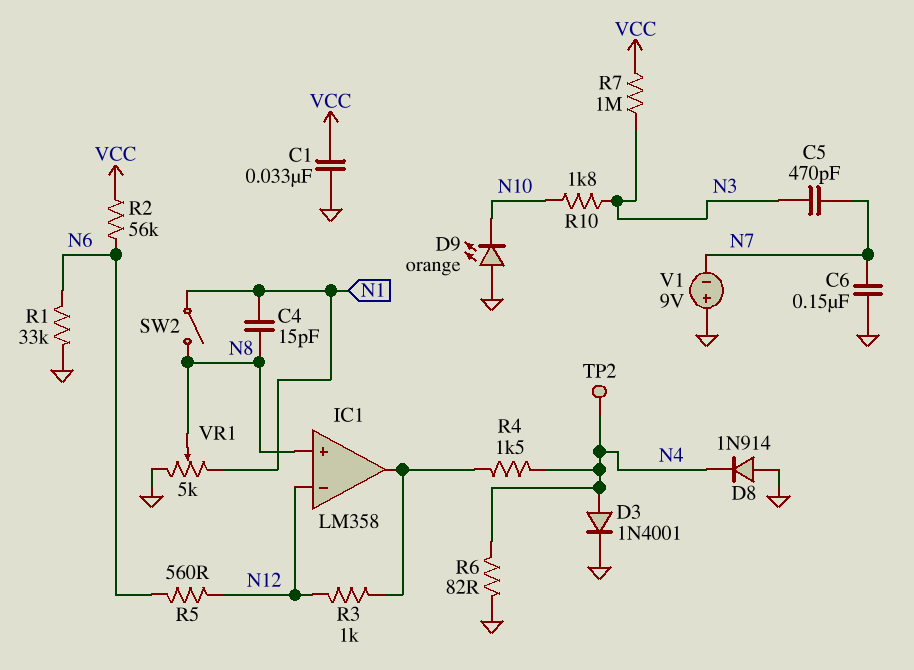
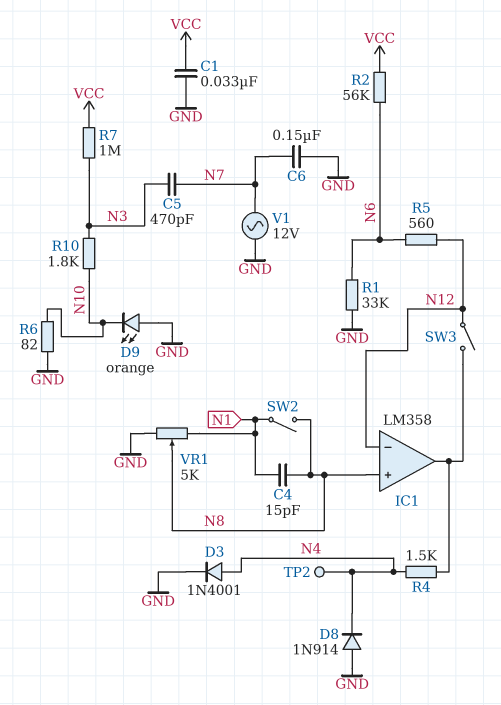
R3: 1k (IC1/out, N12) -> none
R6: 82 (GND, N4) -> 82 (GND, N10)
SW3: none -> switch (IC1/out, N12)
V1: 9V (plus GND, minus N7) -> AC 12V (GND, N7)

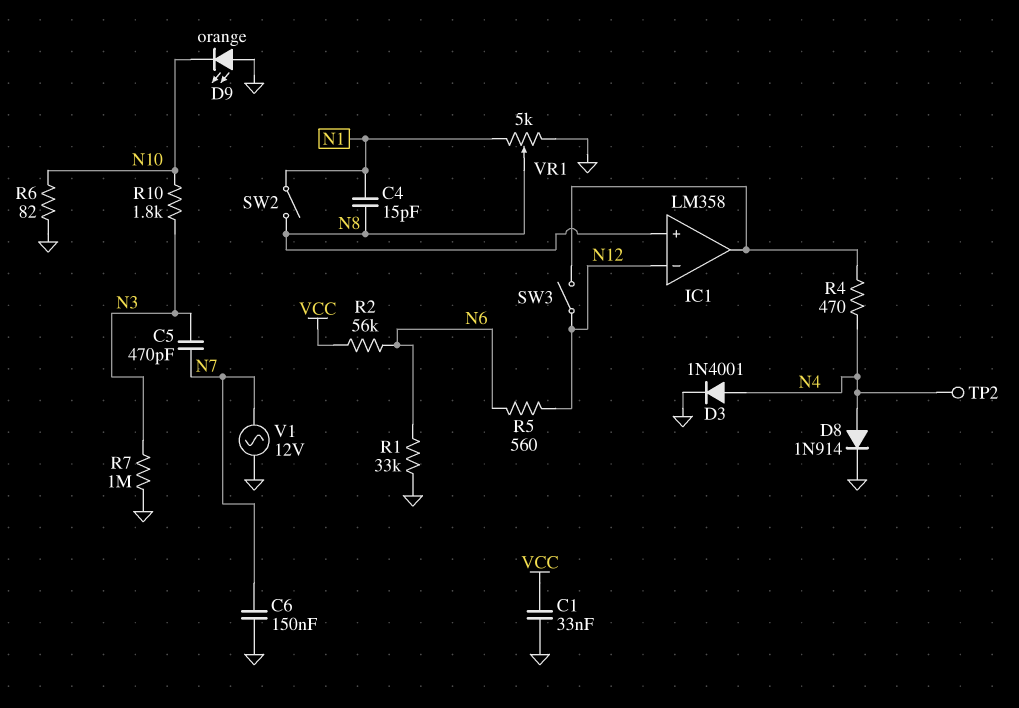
D8: diode 1N914 (A GND, K N4) -> diode 1N914 (A N4, K GND)
R4: 1.5k (IC1/out, N4) -> 470 (IC1/out, N4)
R7: 1M (N3, VCC) -> 1M (GND, N3)

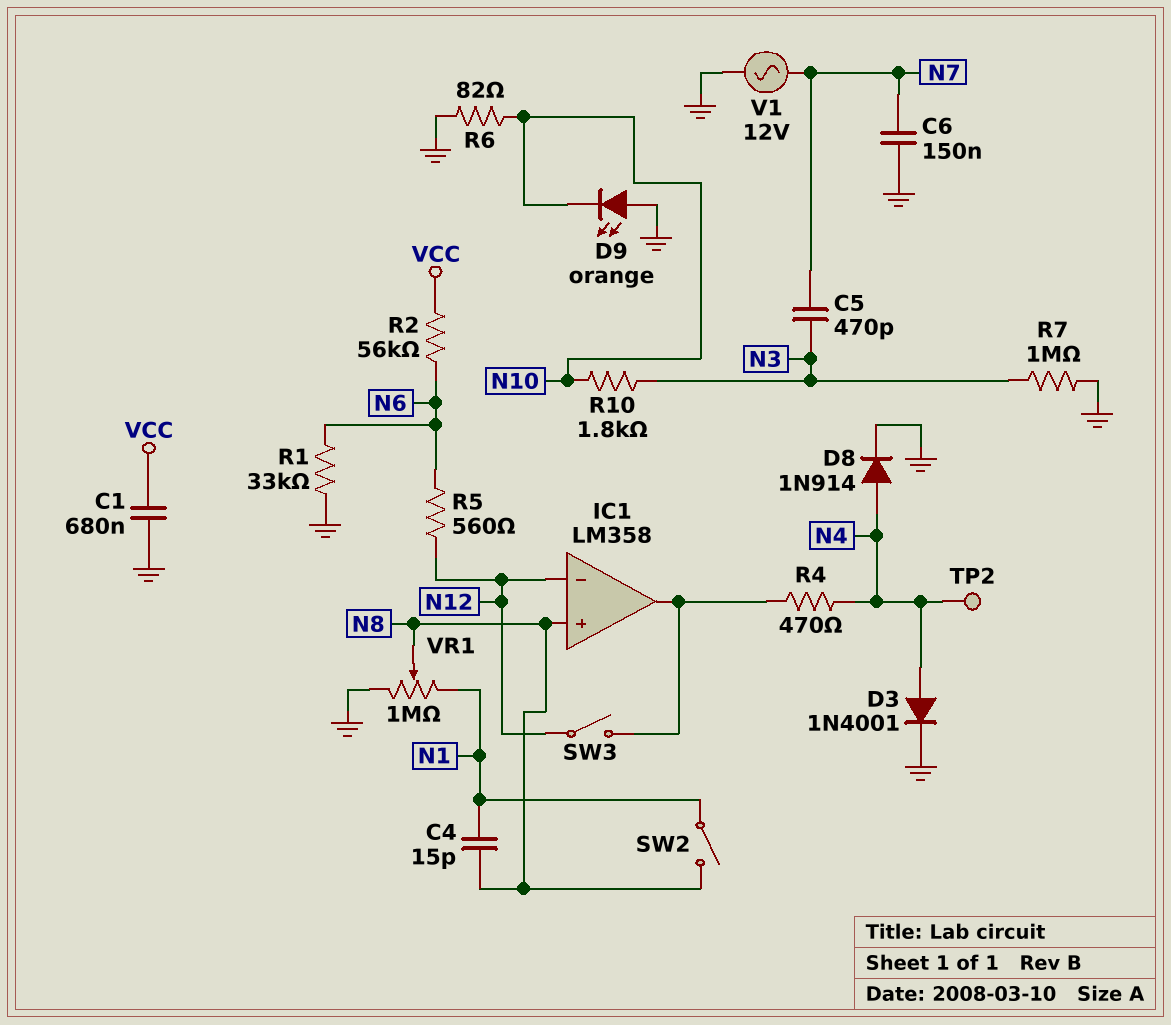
C1: 33nF (GND, VCC) -> 680nF (GND, VCC)
VR1: 5k (GND, N1, wiper N8) -> 1M (GND, N1, wiper N8)

